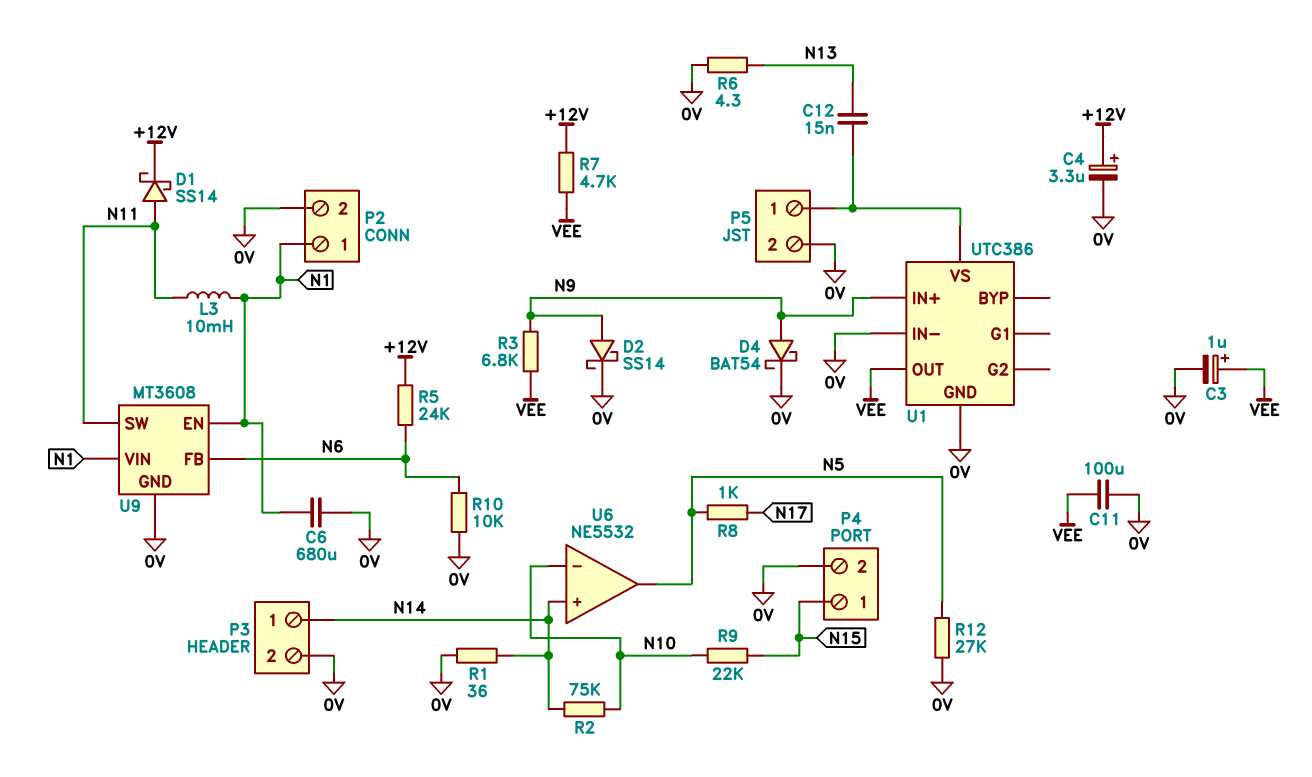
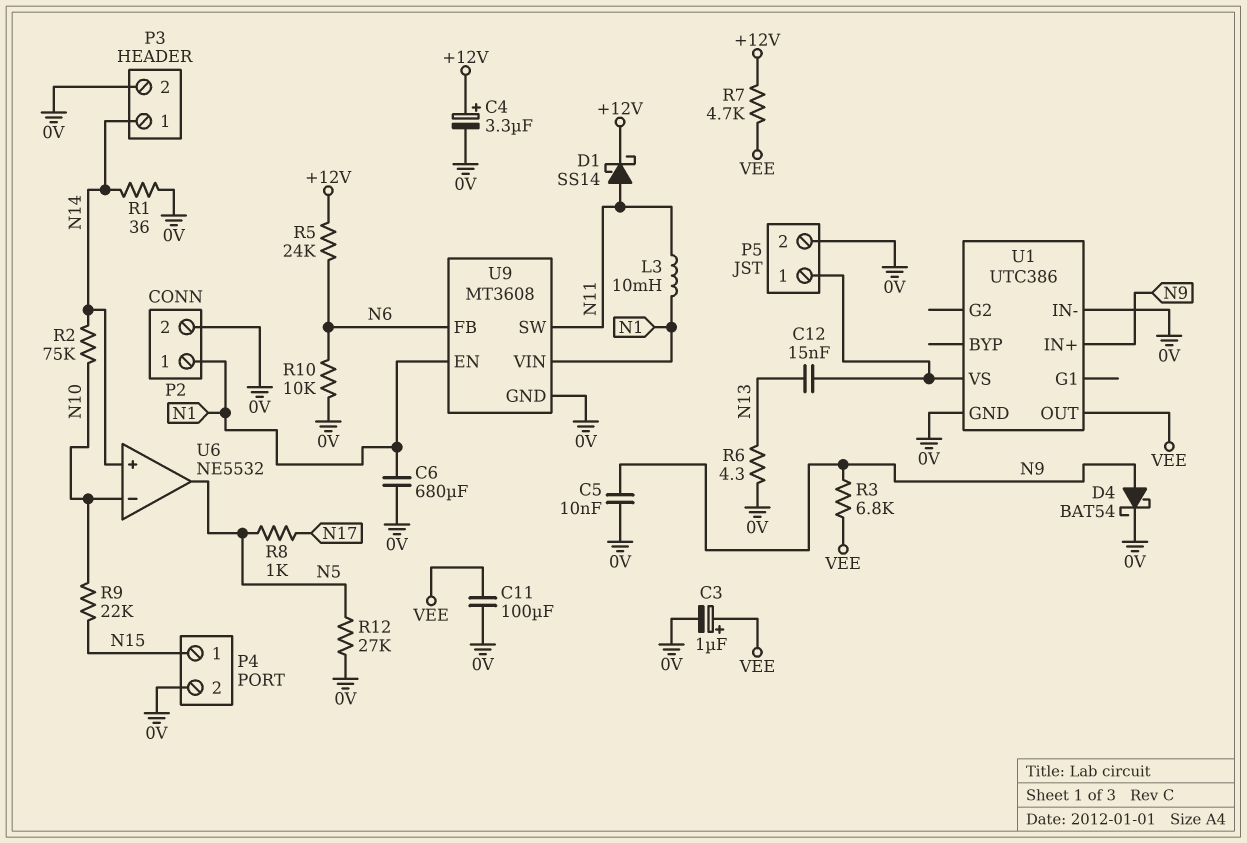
C5: none -> 10nF (0V, N9)
D2: schottky SS14 (A N9, K 0V) -> none

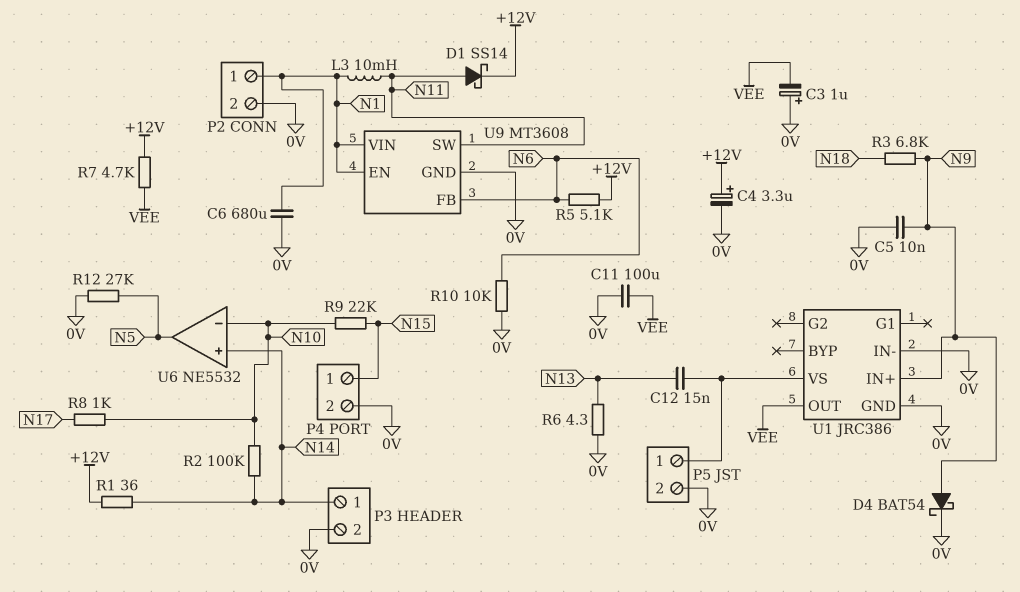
C3: 1uF (plus VEE, minus 0V) -> 1uF (plus 0V, minus VEE)
R1: 36 (0V, N14) -> 36 (+12V, N14)
R2: 75k (N10, N14) -> 100k (N10, N14)
R3: 6.8k (N9, VEE) -> 6.8k (N9, N18)
R5: 24k (+12V, N6) -> 5.1k (+12V, N6)
R8: 1k (N5, N17) -> 1k (N10, N17)
U1: UTC386 -> JRC386

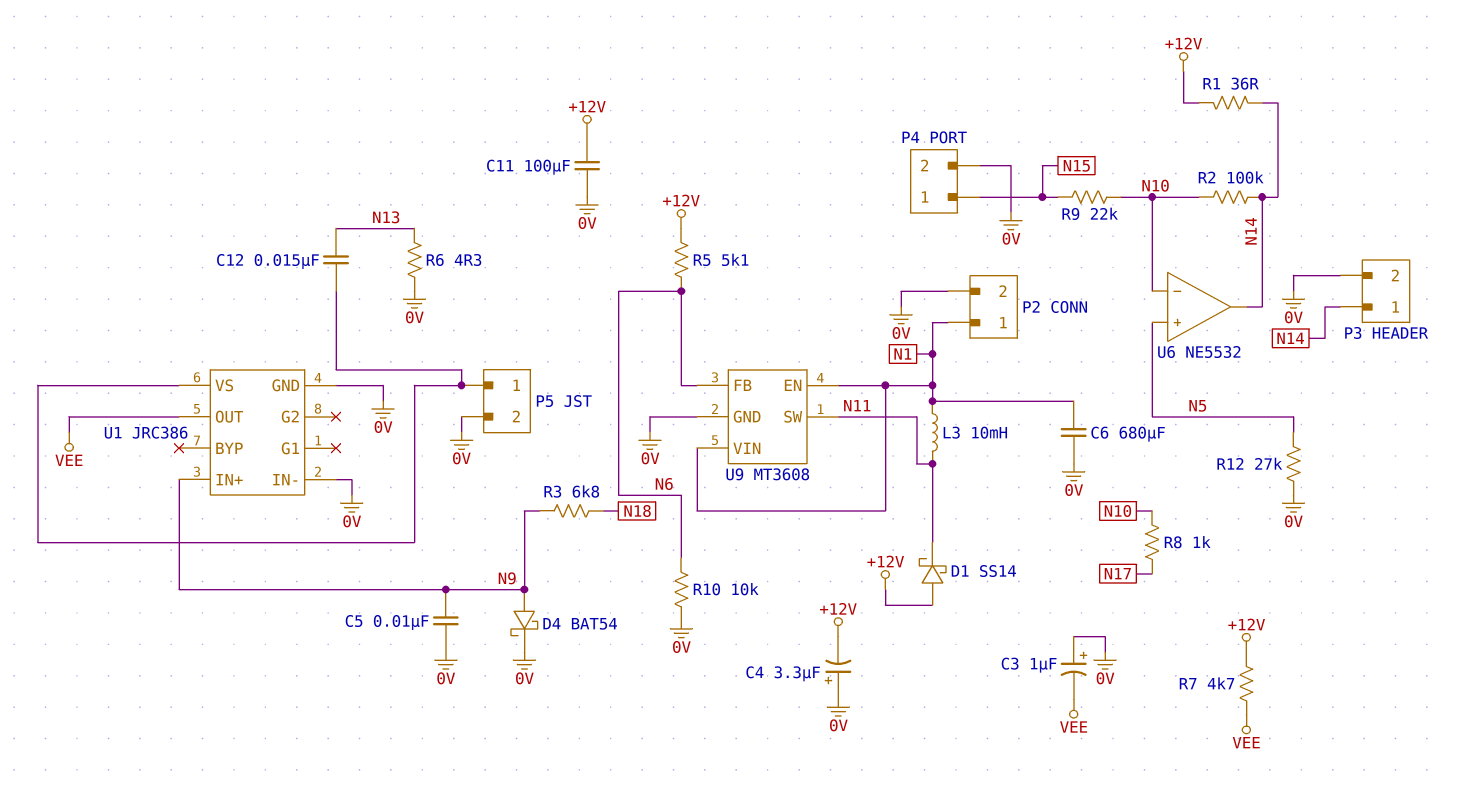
C4: 3.3uF (plus +12V, minus 0V) -> 3.3uF (plus 0V, minus +12V)
C11: 100uF (0V, VEE) -> 100uF (+12V, 0V)
D1: schottky SS14 (A N11, K +12V) -> schottky SS14 (A +12V, K N11)
U6 pin in+: N14 -> N5
U6 pin out: N5 -> N14

